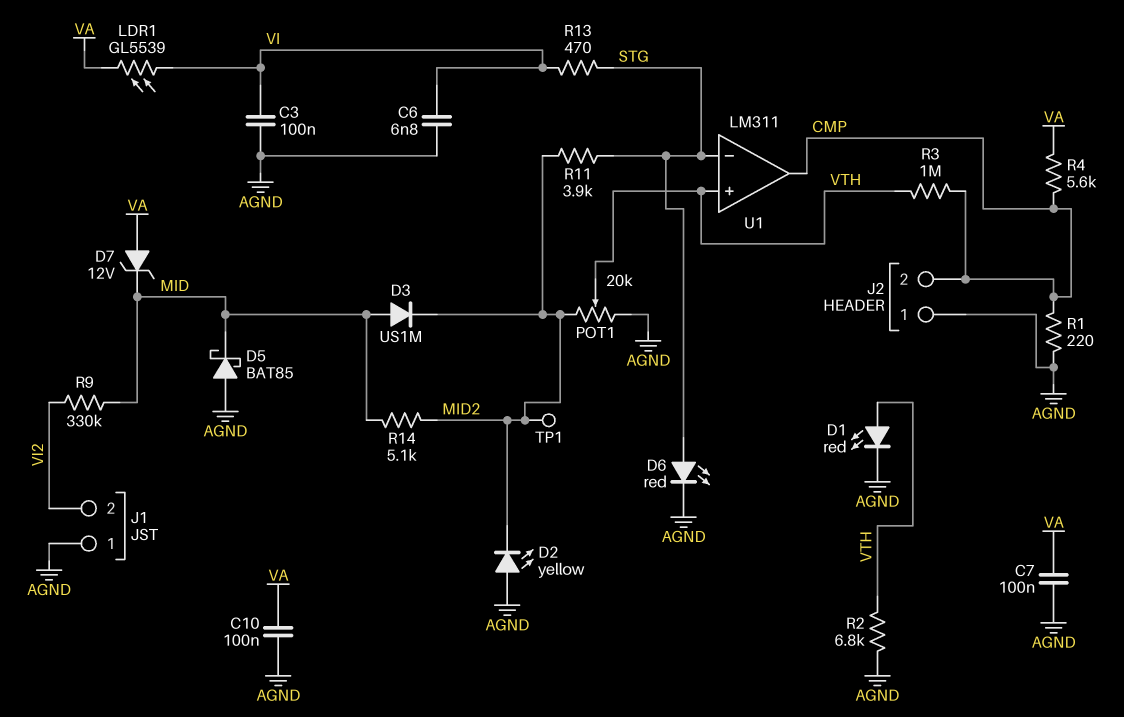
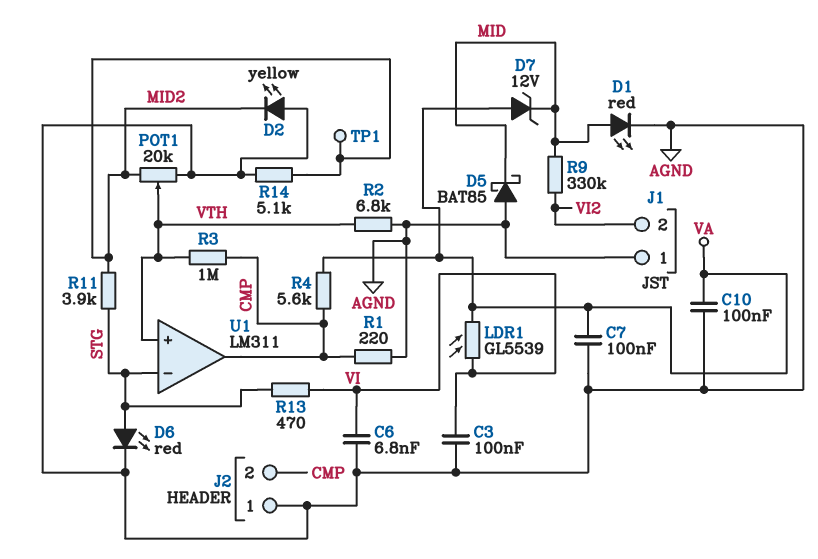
D1: LED red (A VTH, K AGND) -> LED red (A MID, K AGND)
D3: diode US1M (A MID, K MID2) -> none
R14: 5.1k (MID, MID2) -> 5.1k (AGND, MID2)

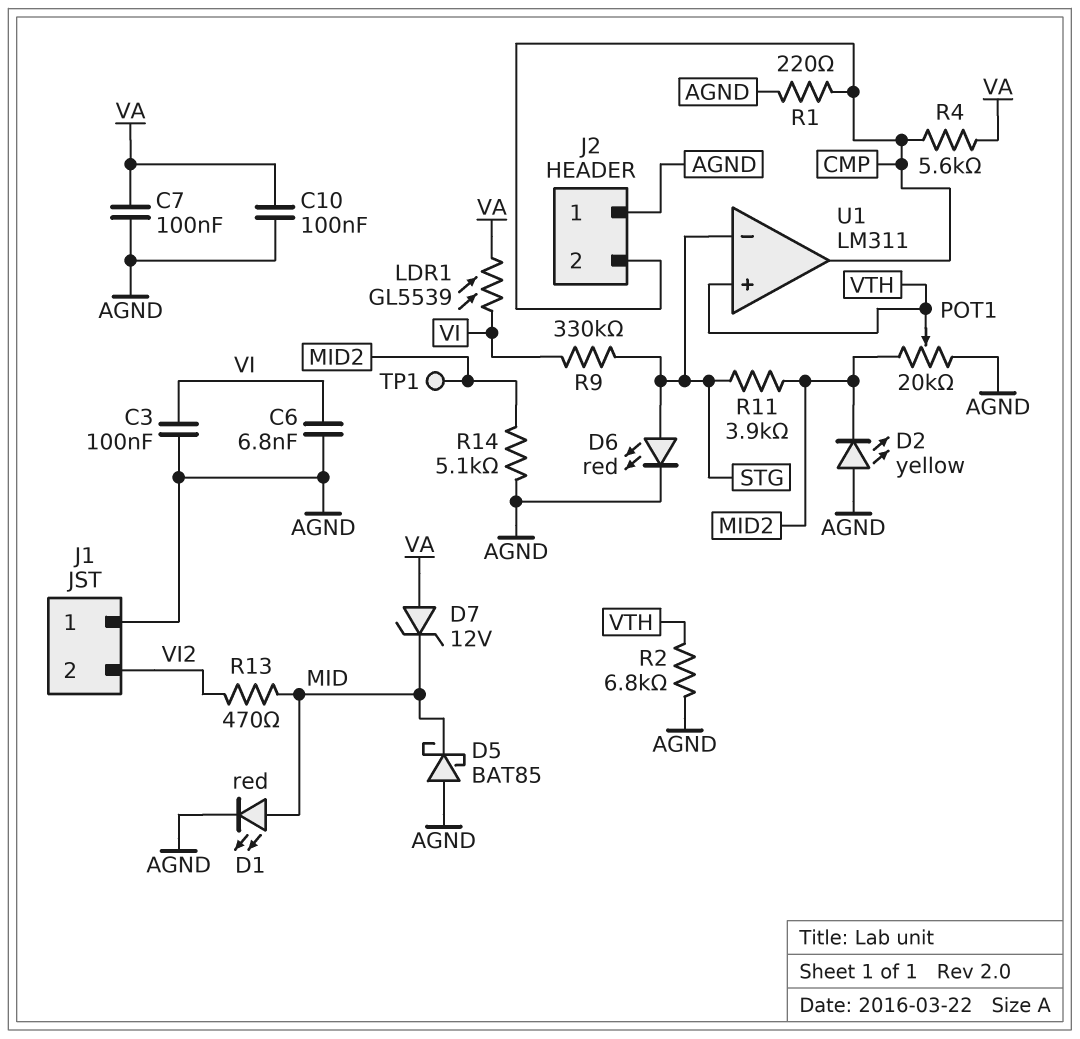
R3: 1M (CMP, VTH) -> none
R9: 330k (MID, VI2) -> 330k (STG, VI)
R13: 470 (STG, VI) -> 470 (MID, VI2)

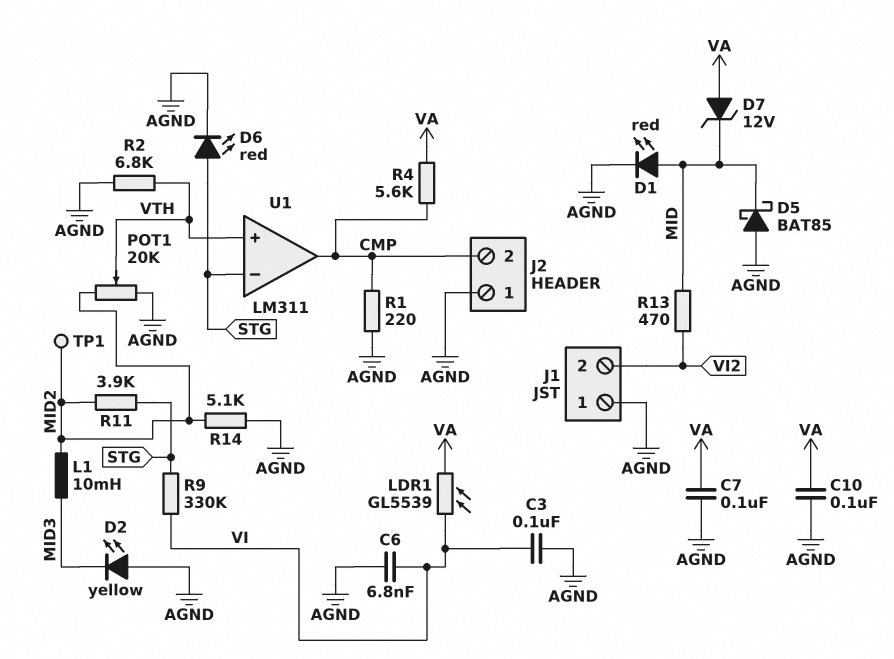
D2: LED yellow (A AGND, K MID2) -> LED yellow (A AGND, K MID3)
L1: none -> 10mH (MID2, MID3)

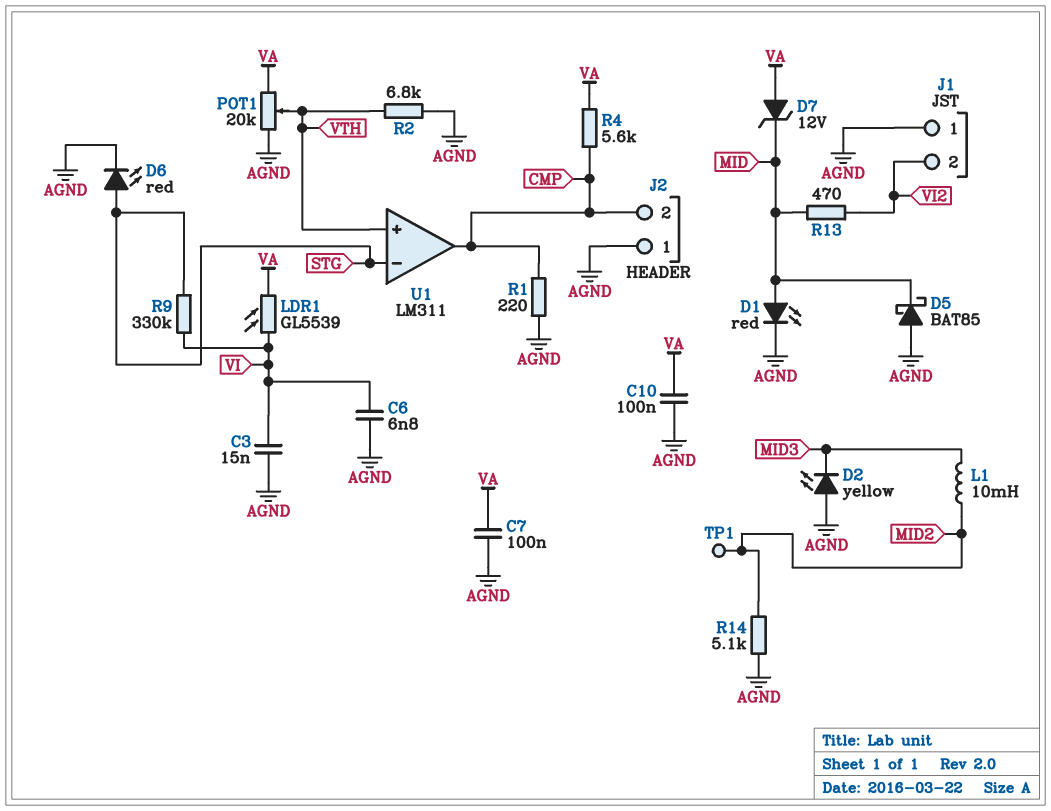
C3: 100nF (AGND, VI) -> 15nF (AGND, VI)
POT1: 20k (AGND, MID2, wiper VTH) -> 20k (AGND, VA, wiper VTH)
R11: 3.9k (MID2, STG) -> none

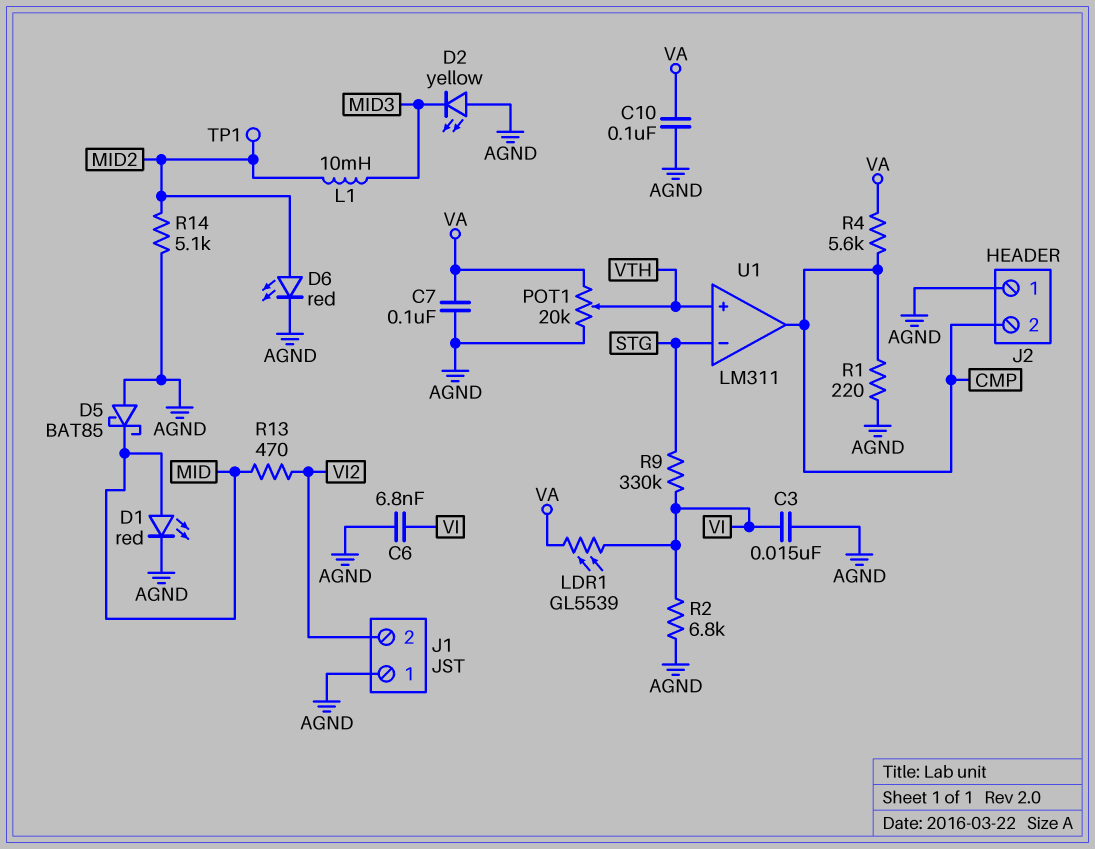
D6: LED red (A STG, K AGND) -> LED red (A MID2, K AGND)
D7: zener 12V (A VA, K MID) -> none
R2: 6.8k (AGND, VTH) -> 6.8k (AGND, VI)

